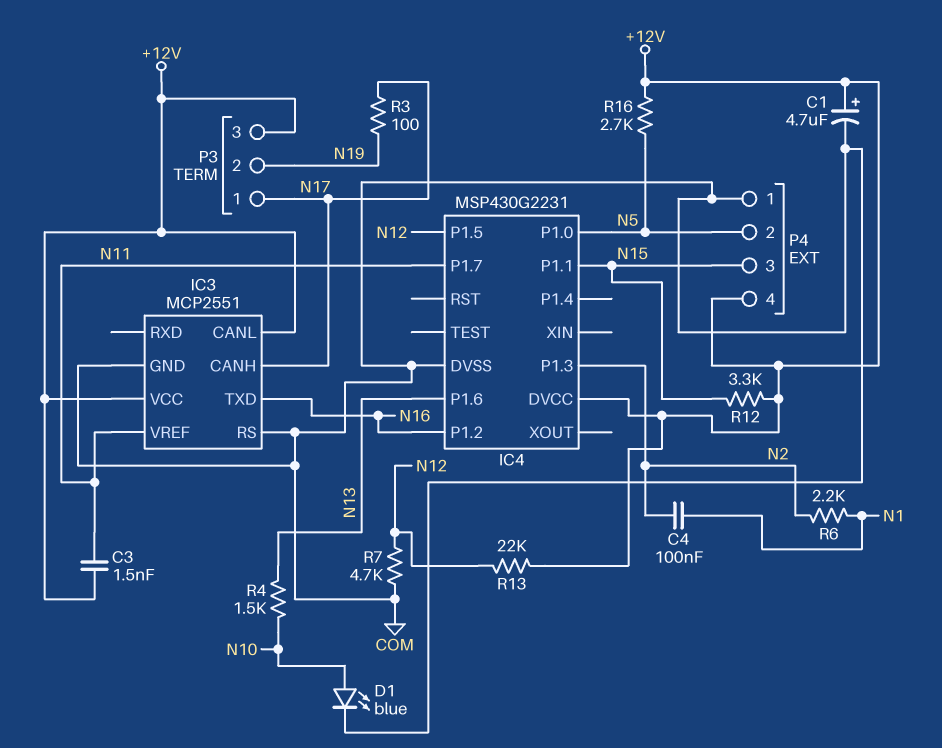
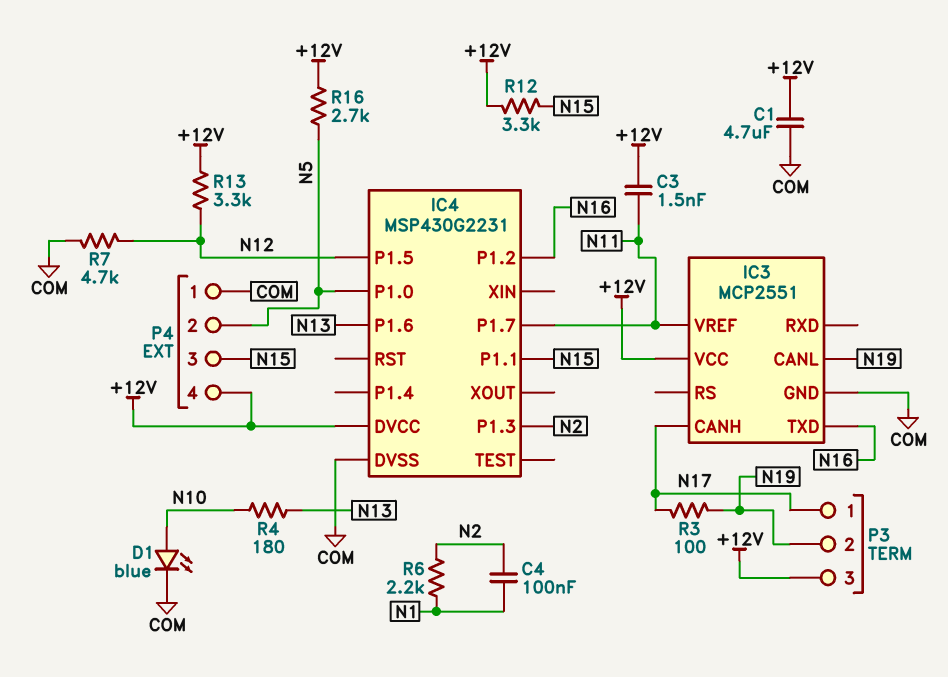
C1: 4.7uF (plus +12V, minus COM) -> 4.7uF (+12V, COM)
IC3 pin CANL: +12V -> N19
IC3 pin RS: COM -> none
R4: 1.5k (N10, N13) -> 180 (N10, N13)
R13: 22k (+12V, N12) -> 3.3k (+12V, N12)

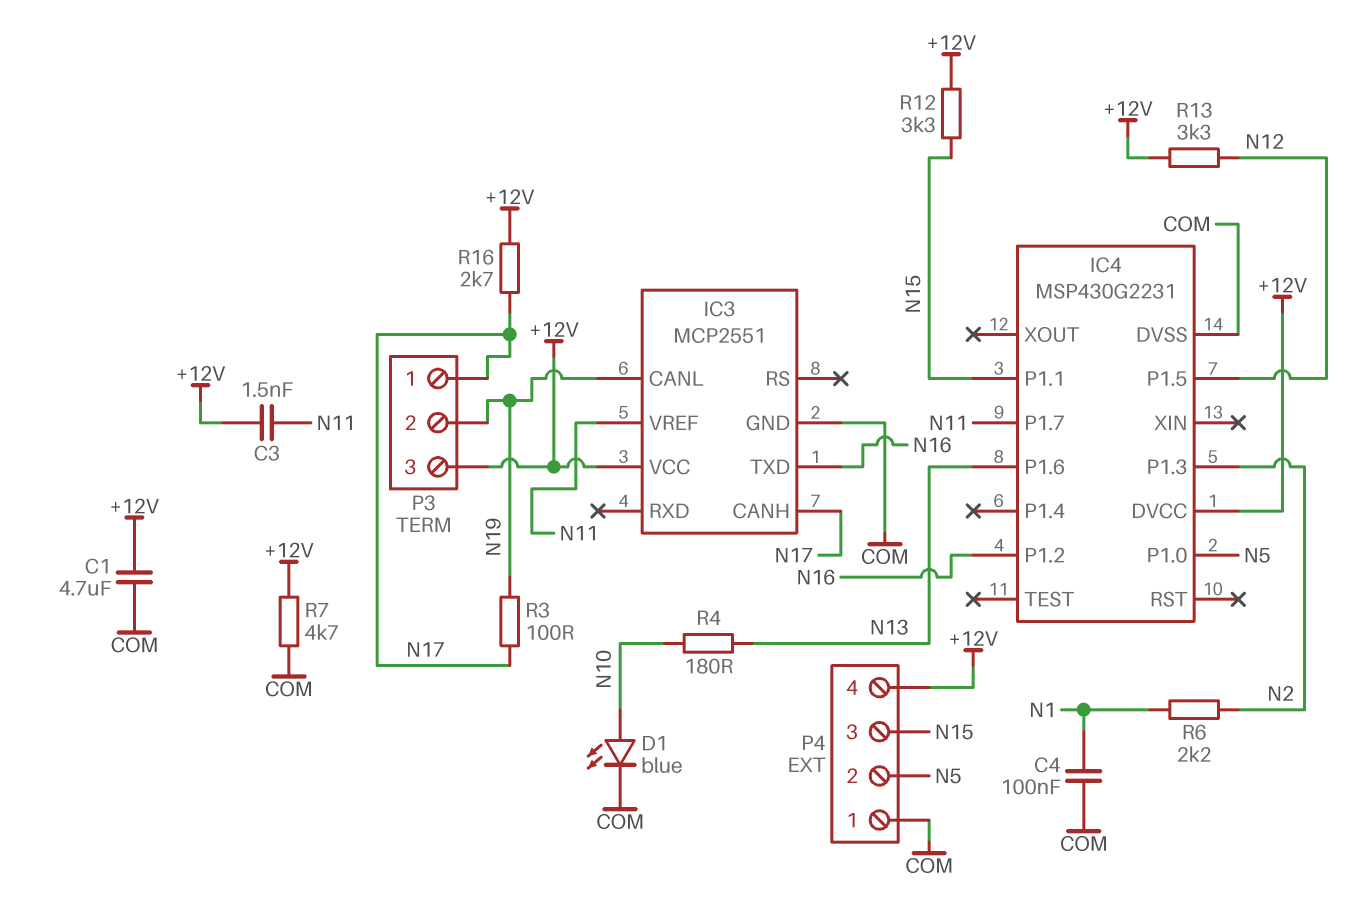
C4: 100nF (N1, N2) -> 100nF (COM, N1)
R7: 4.7k (COM, N12) -> 4.7k (+12V, COM)
R16: 2.7k (+12V, N5) -> 2.7k (+12V, N17)

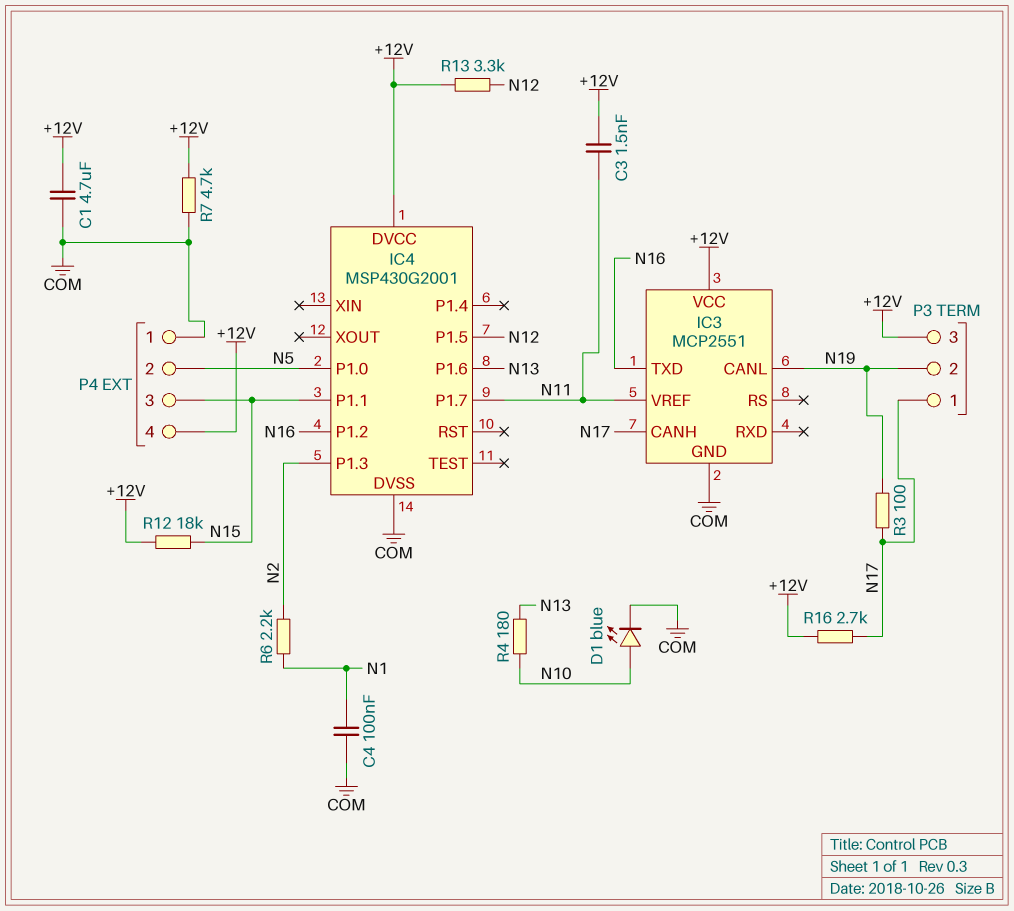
IC4: MSP430G2231 -> MSP430G2001
R12: 3.3k (+12V, N15) -> 18k (+12V, N15)

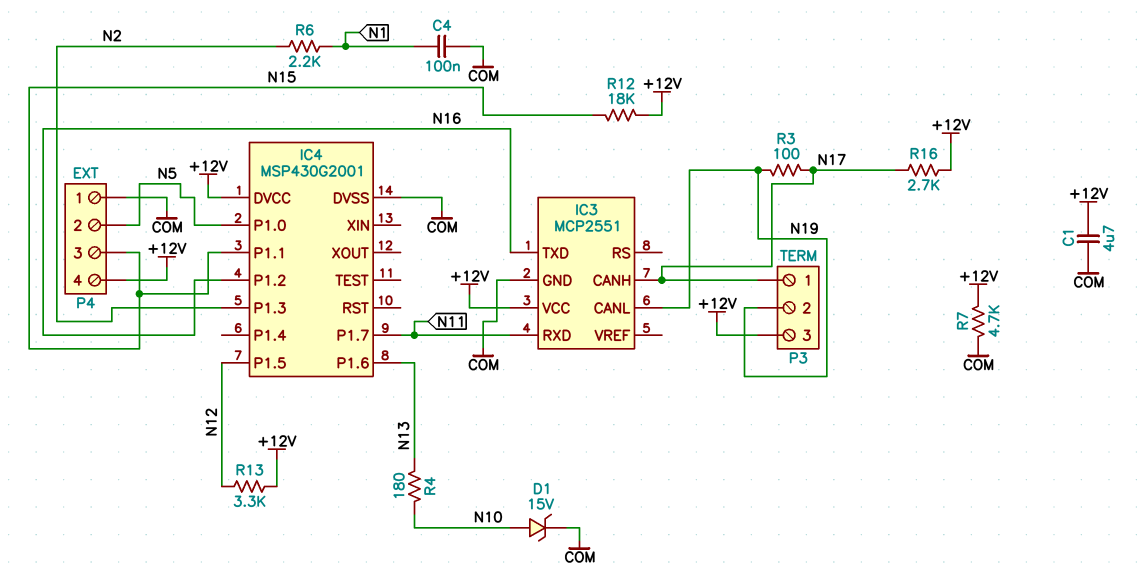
C3: 1.5nF (+12V, N11) -> none
D1: LED blue (A N10, K COM) -> zener 15V (A N10, K COM)
IC3 pin RXD: none -> N11
IC3 pin VREF: N11 -> none

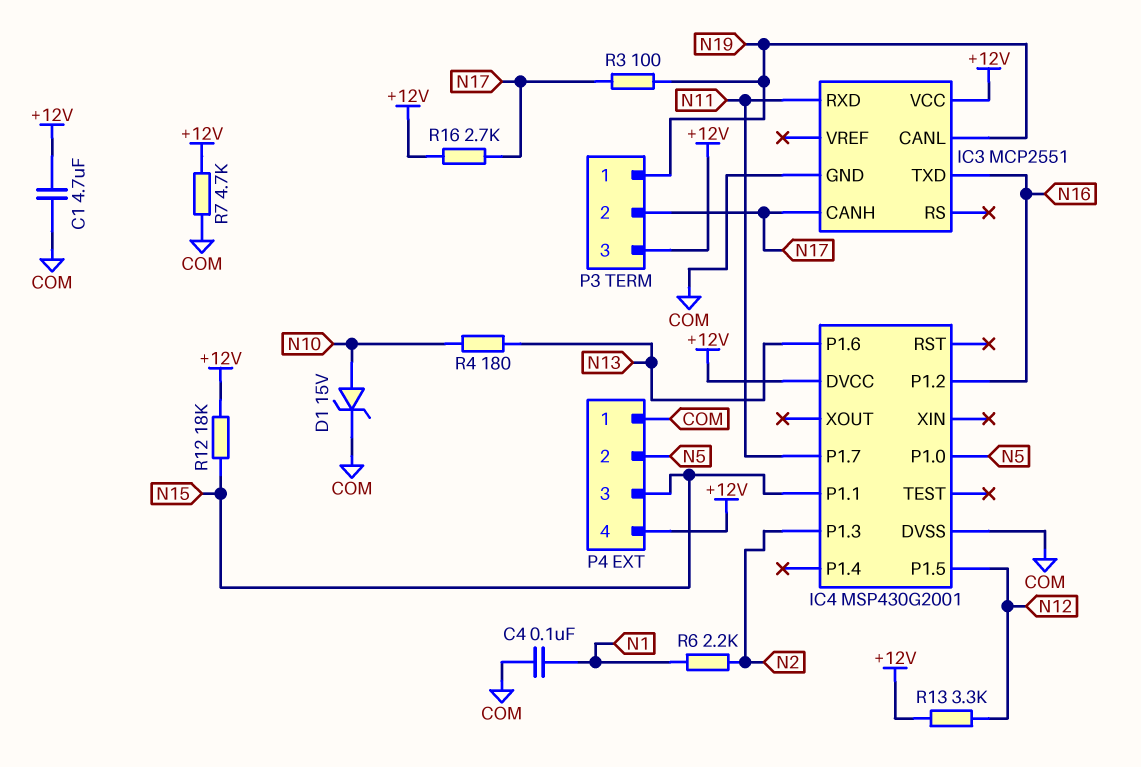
P3 pin 1: N17 -> N19
P3 pin 2: N19 -> N17

